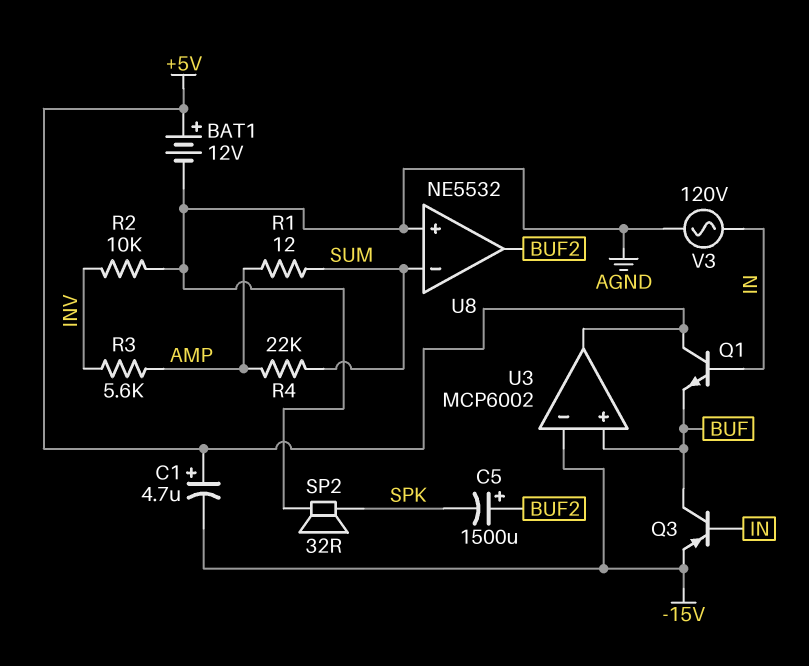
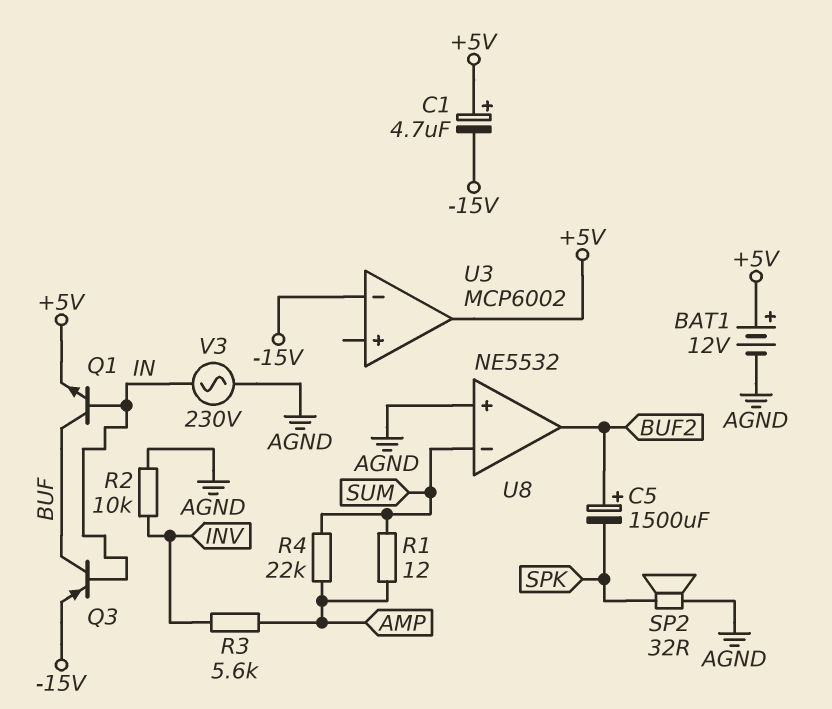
Q1: NPN (B IN, C +5V, E BUF) -> NPN (B IN, C BUF, E +5V)
U3 pin in+: BUF -> none
V3: AC 120V (AGND, IN) -> AC 230V (AGND, IN)

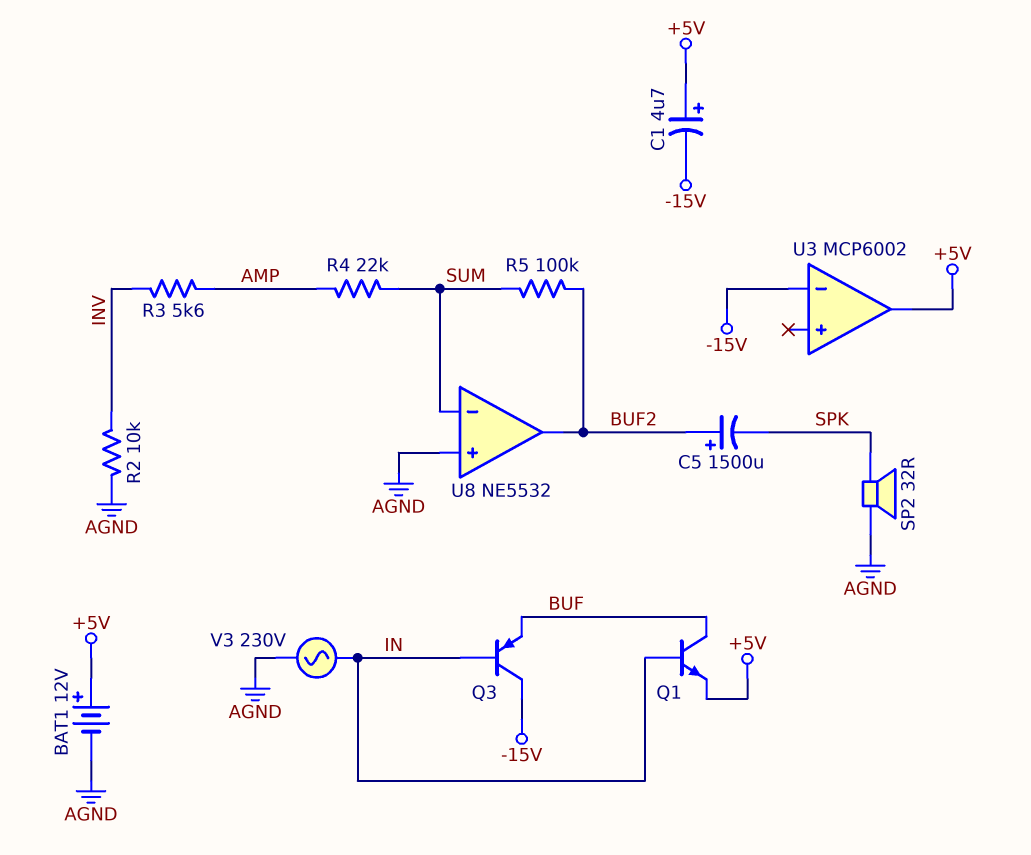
Q3: PNP (B IN, C BUF, E -15V) -> PNP (B IN, C -15V, E BUF)
R1: 12 (AMP, SUM) -> none
R5: none -> 100k (BUF2, SUM)

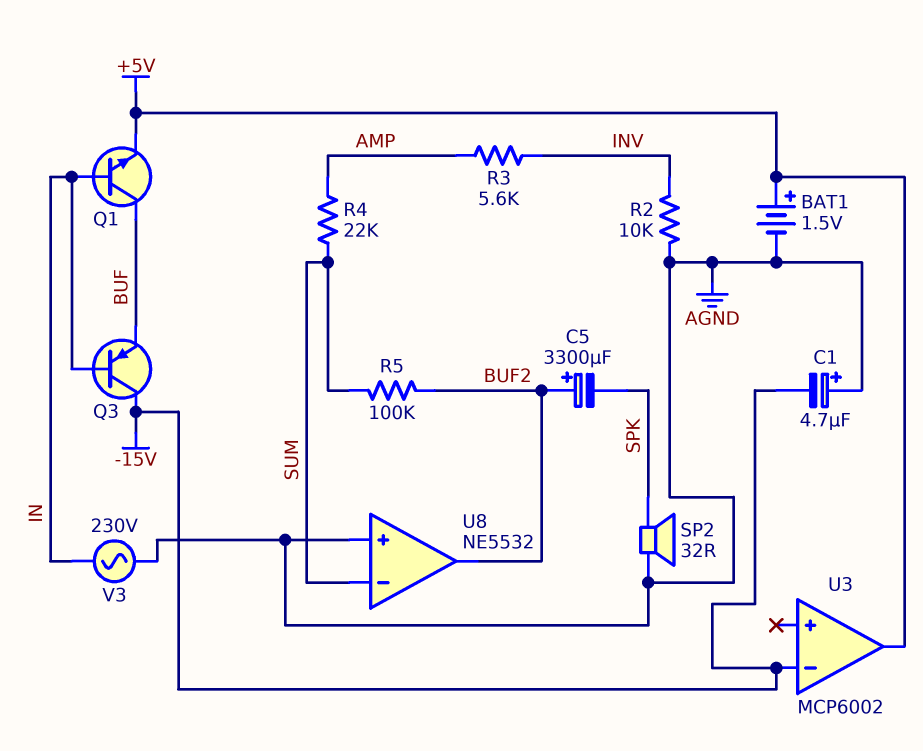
BAT1: 12V (plus +5V, minus AGND) -> 1.5V (plus +5V, minus AGND)
C1: 4.7uF (plus +5V, minus -15V) -> 4.7uF (plus AGND, minus -15V)
C5: 1500uF (plus BUF2, minus SPK) -> 3300uF (plus BUF2, minus SPK)

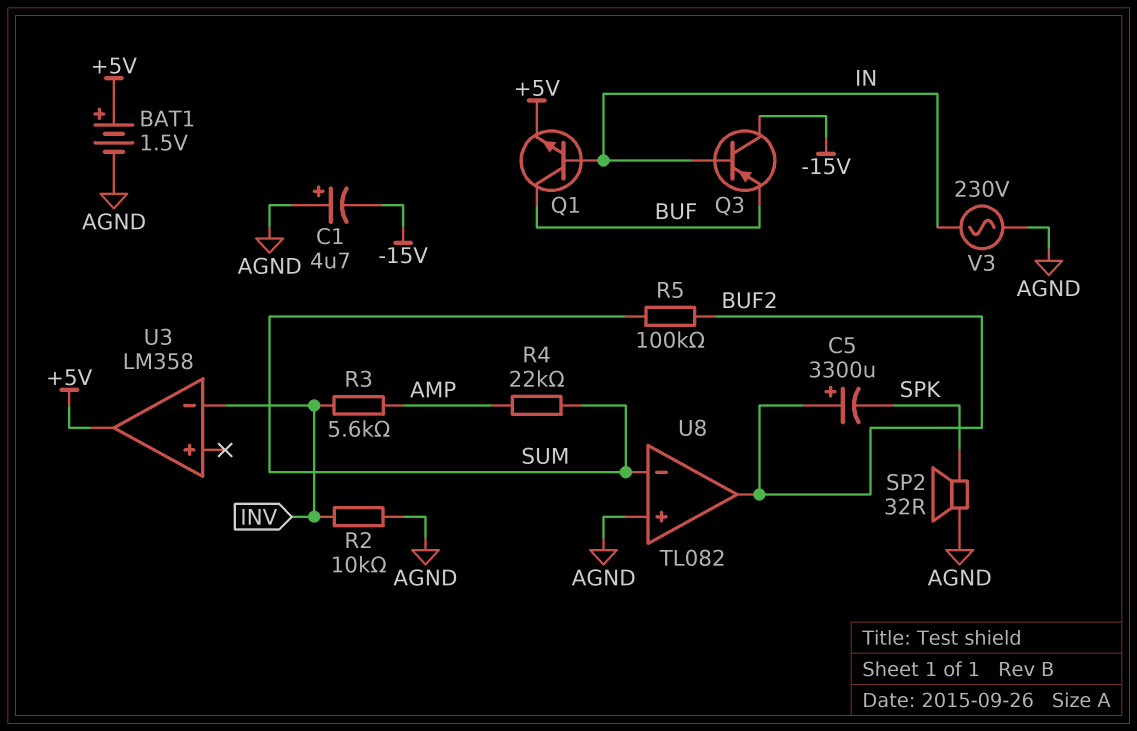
U3: MCP6002 -> LM358
U3 pin in-: -15V -> INV
U8: NE5532 -> TL082

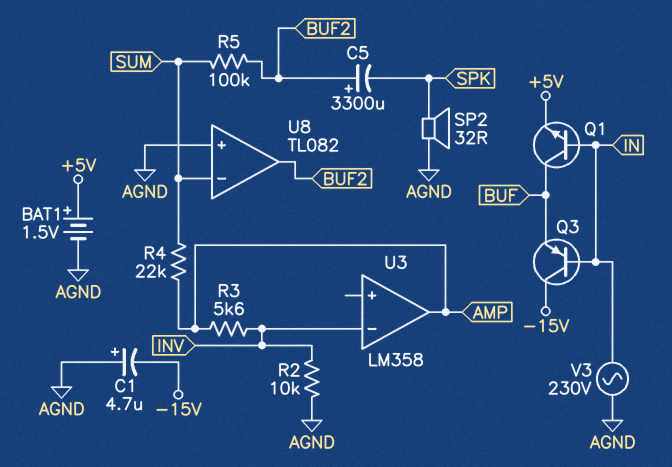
U3 pin out: +5V -> AMP

